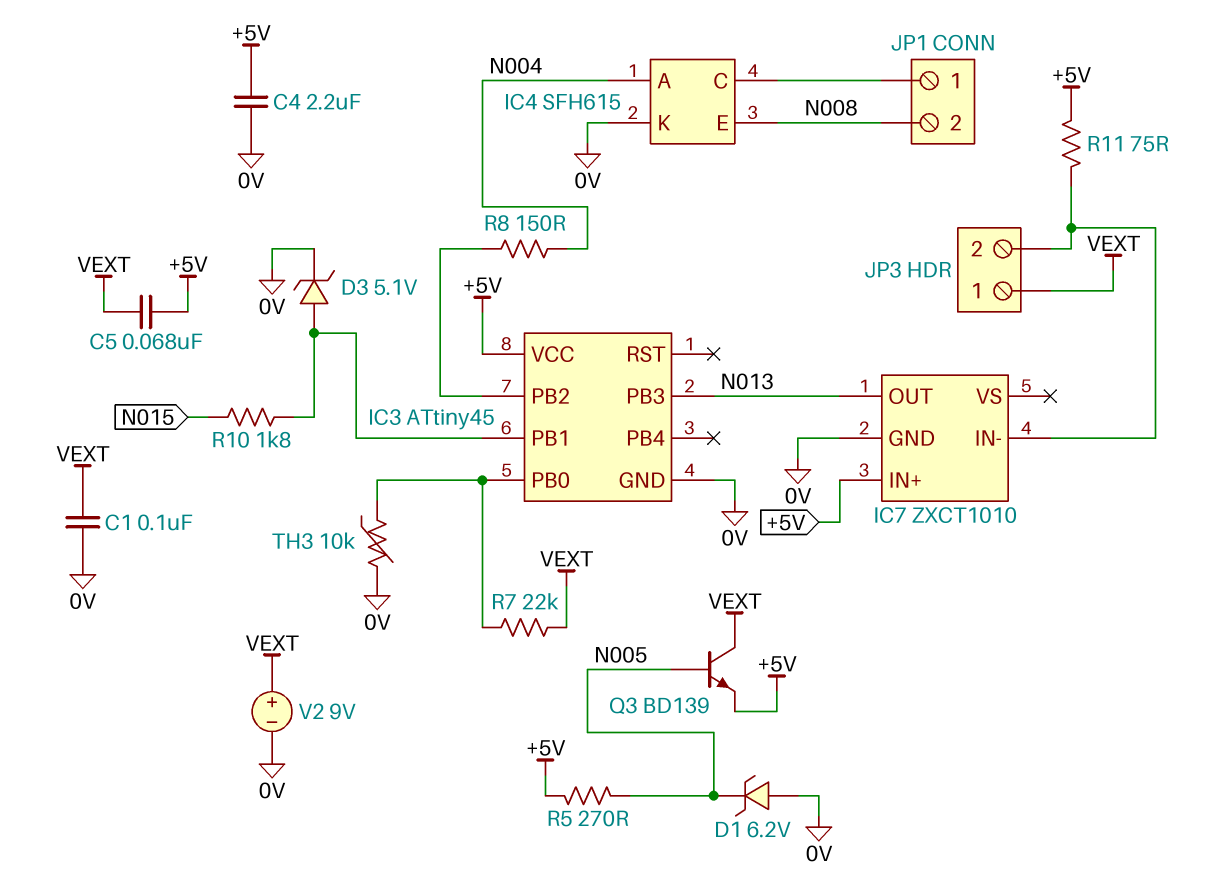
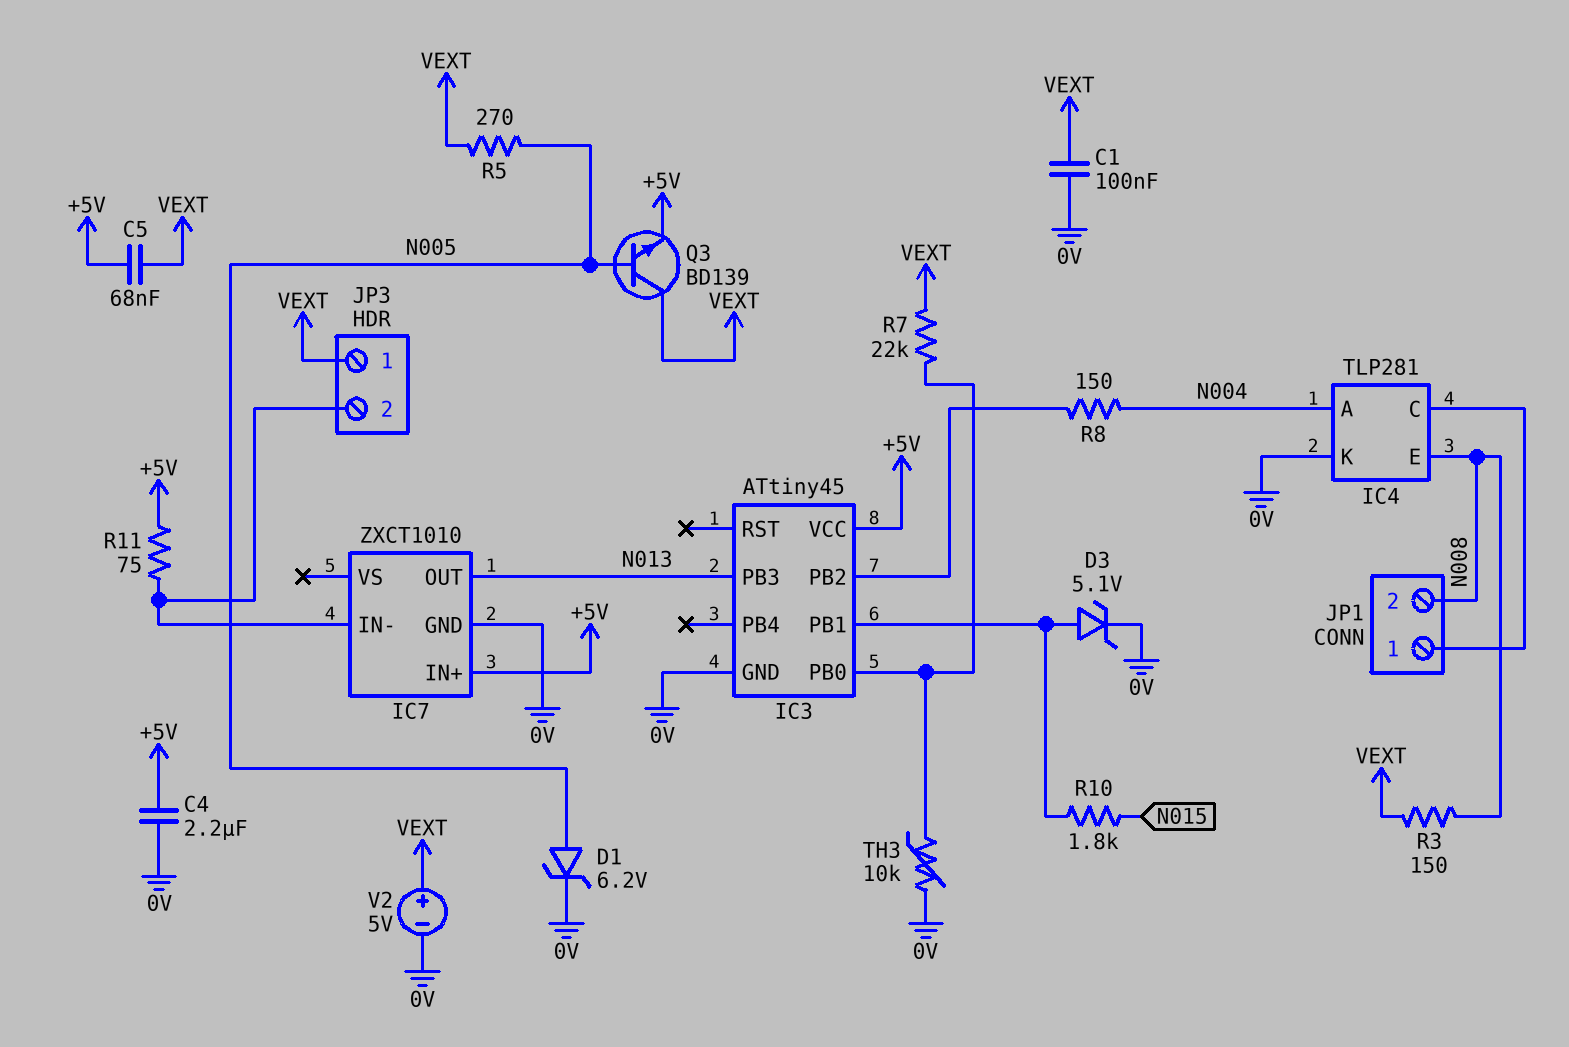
D1: zener 6.2V (A 0V, K N005) -> zener 6.2V (A N005, K 0V)
IC4: SFH615 -> TLP281
R3: none -> 150 (N008, VEXT)
R5: 270 (+5V, N005) -> 270 (N005, VEXT)
V2: 9V (plus VEXT, minus 0V) -> 5V (plus VEXT, minus 0V)

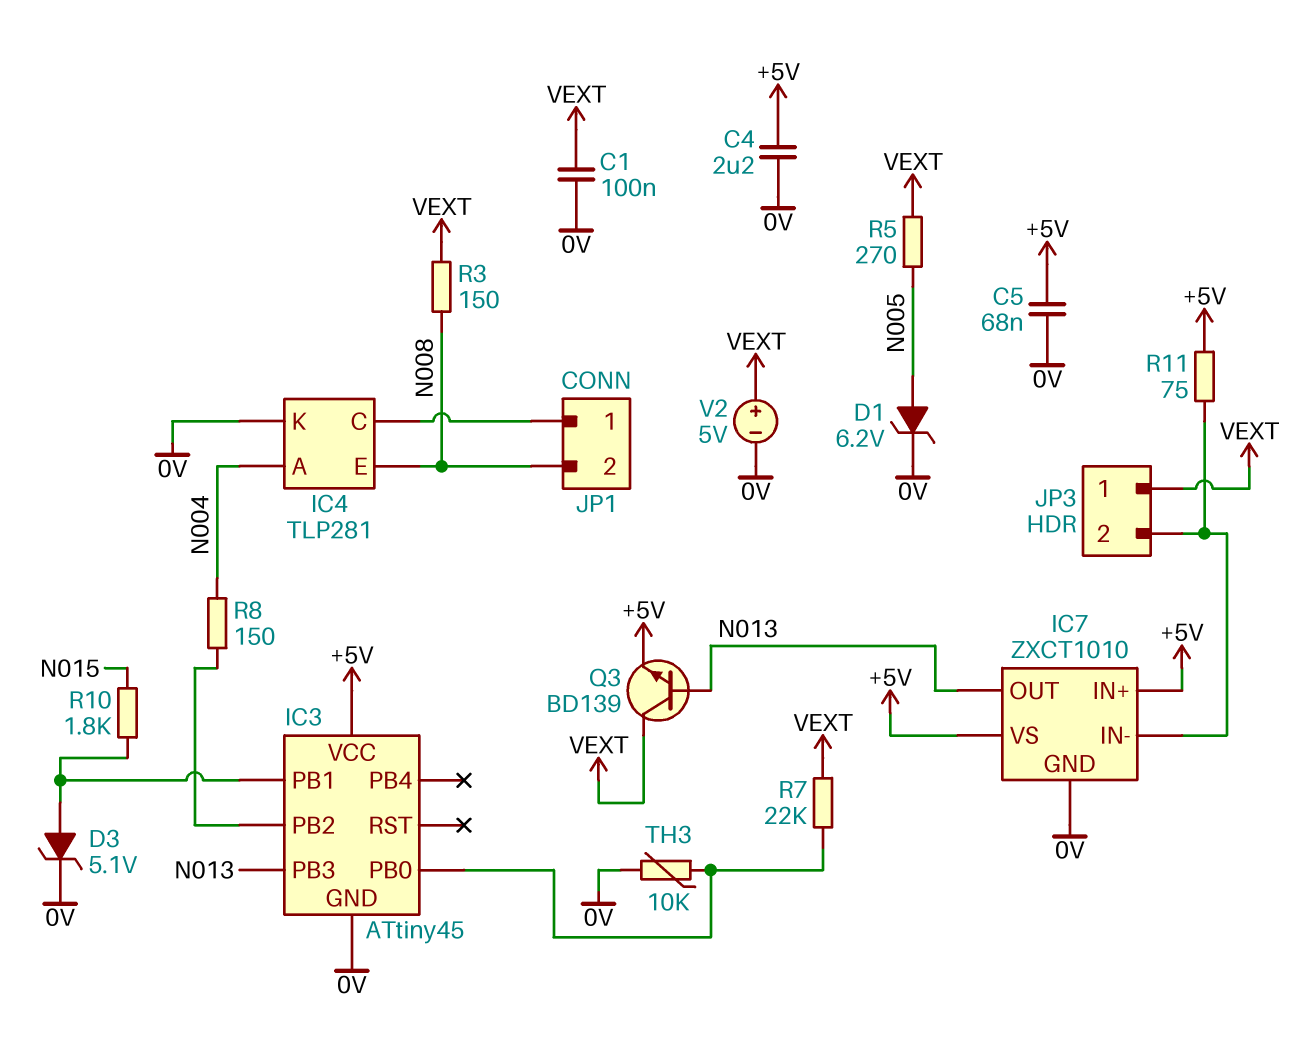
C5: 68nF (+5V, VEXT) -> 68nF (+5V, 0V)
IC7 pin VS: none -> +5V
Q3: NPN BD139 (B N005, C VEXT, E +5V) -> NPN BD139 (B N013, C VEXT, E +5V)

